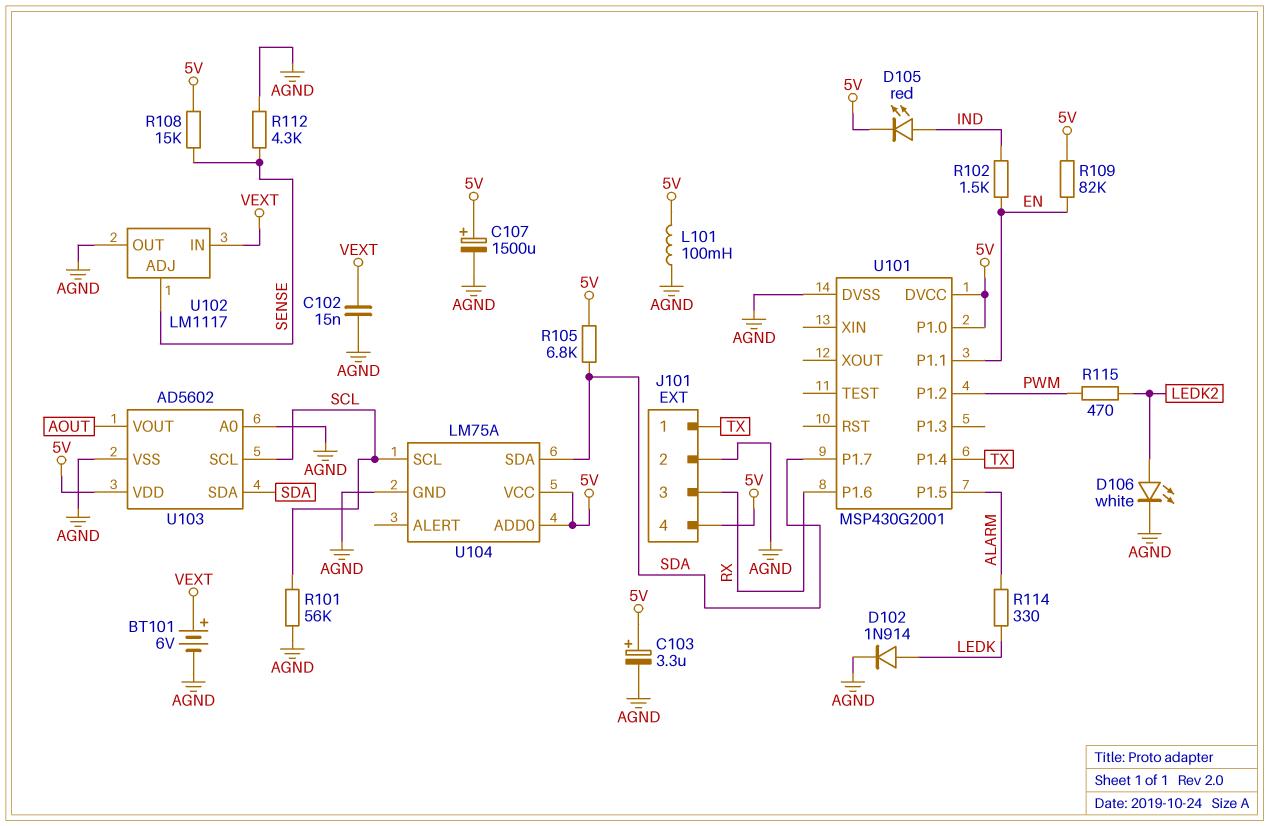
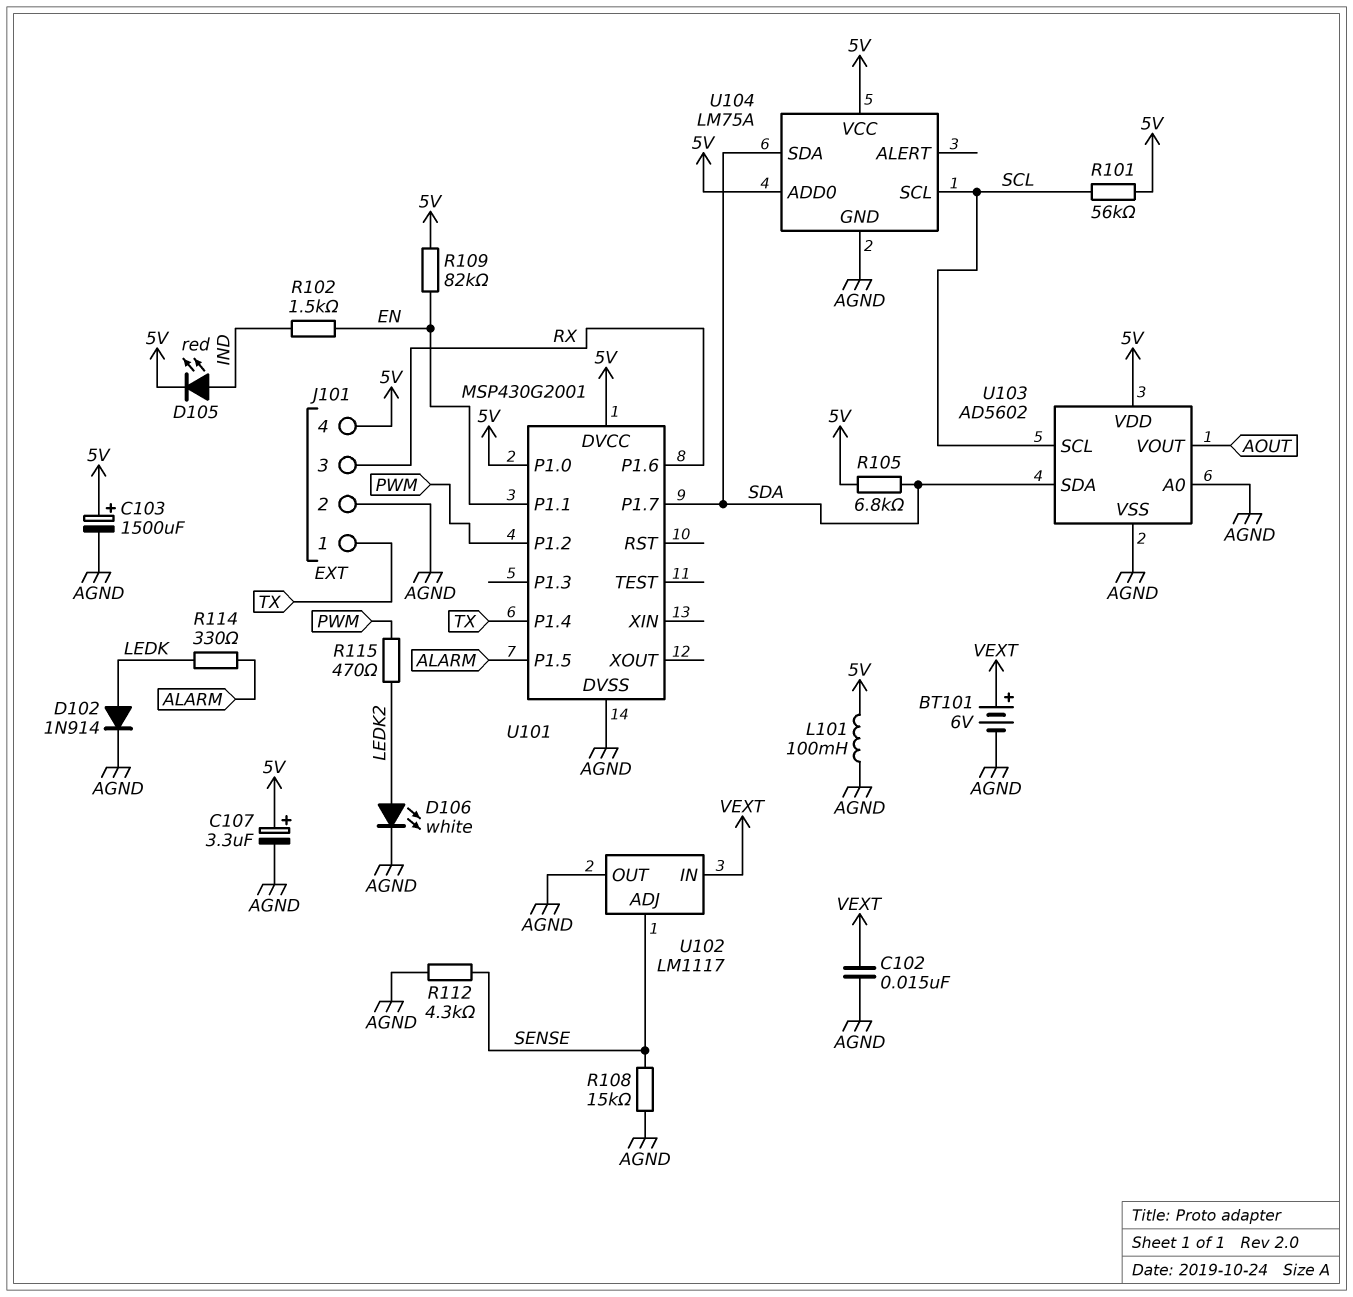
C103: 3.3uF (plus 5V, minus AGND) -> 1500uF (plus 5V, minus AGND)
C107: 1500uF (plus 5V, minus AGND) -> 3.3uF (plus 5V, minus AGND)
R101: 56k (AGND, SCL) -> 56k (5V, SCL)
R108: 15k (5V, SENSE) -> 15k (AGND, SENSE)

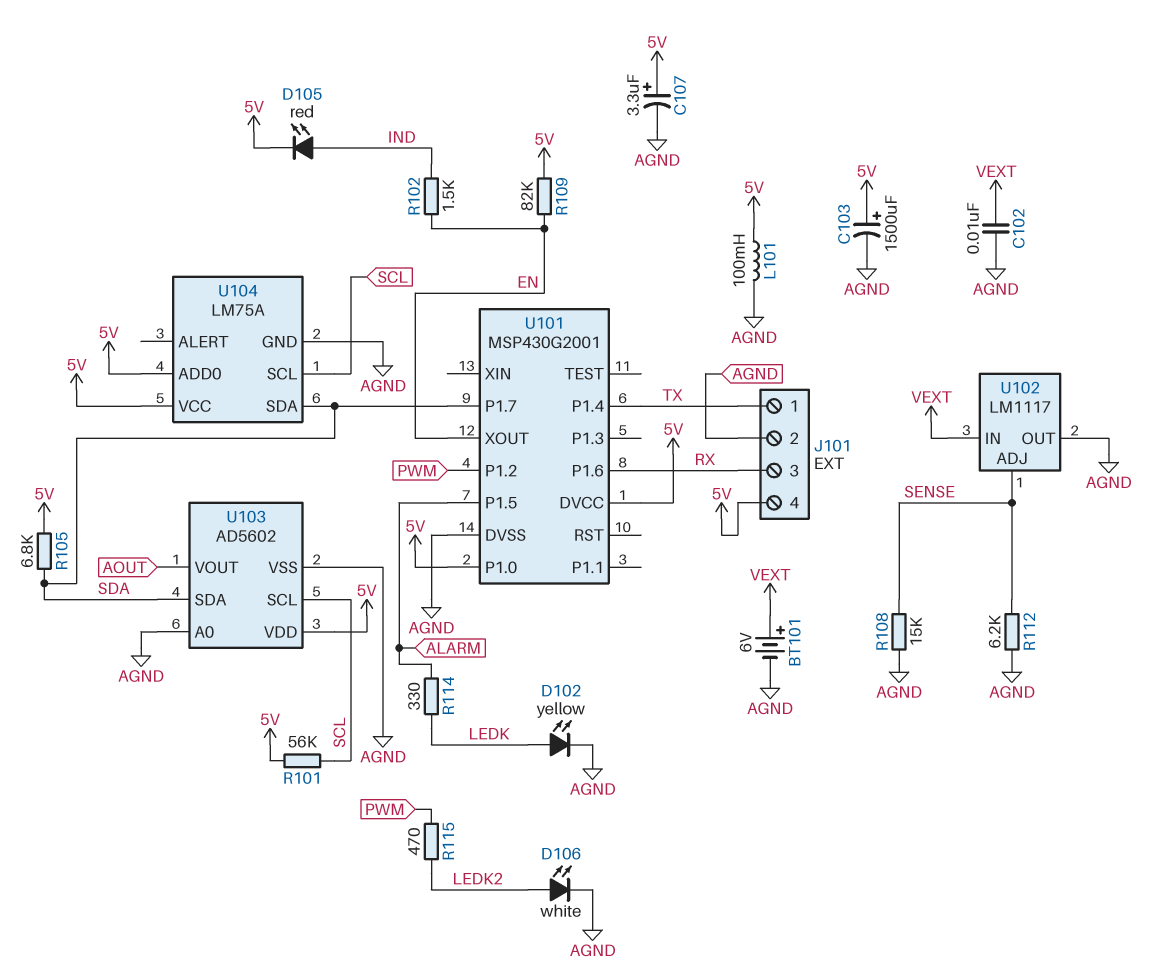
C102: 15nF (AGND, VEXT) -> 10nF (AGND, VEXT)
D102: diode 1N914 (A LEDK, K AGND) -> LED yellow (A LEDK, K AGND)
R112: 4.3k (AGND, SENSE) -> 6.2k (AGND, SENSE)
U101 pin P1.1: EN -> none
U101 pin XOUT: none -> EN

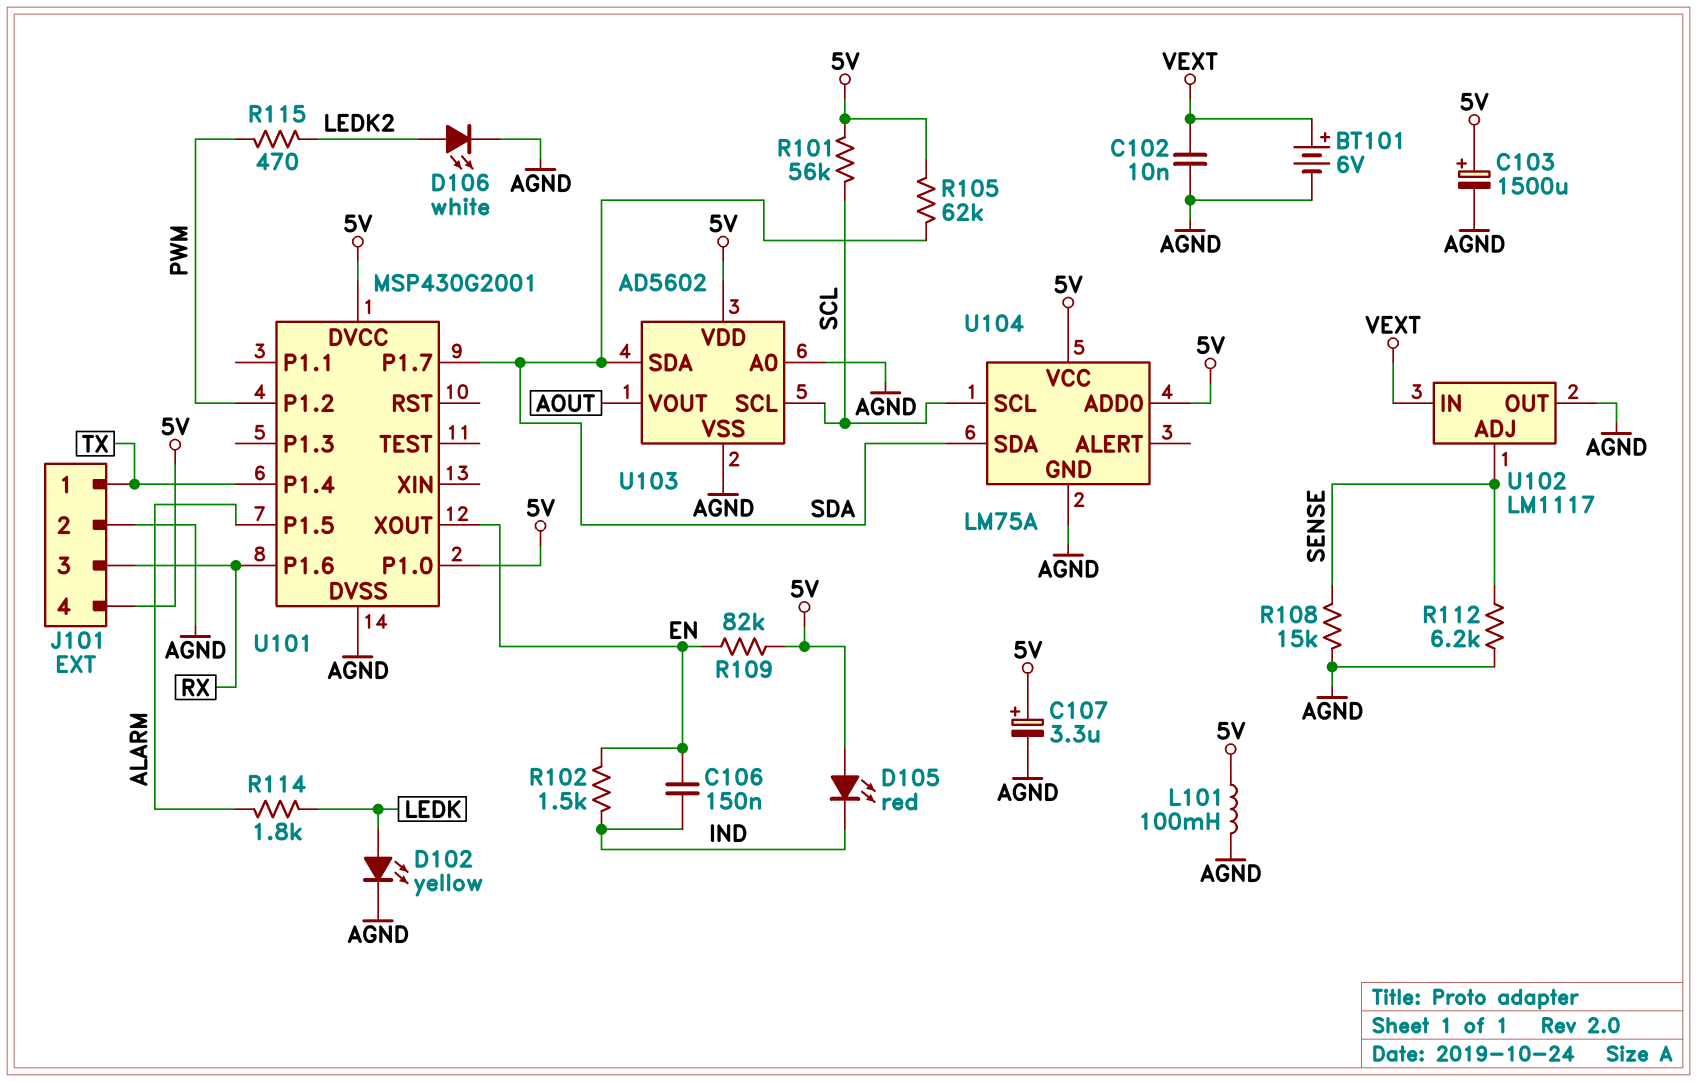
C106: none -> 150nF (EN, IND)
D105: LED red (A IND, K 5V) -> LED red (A 5V, K IND)
R105: 6.8k (5V, SDA) -> 62k (5V, SDA)
R114: 330 (ALARM, LEDK) -> 1.8k (ALARM, LEDK)

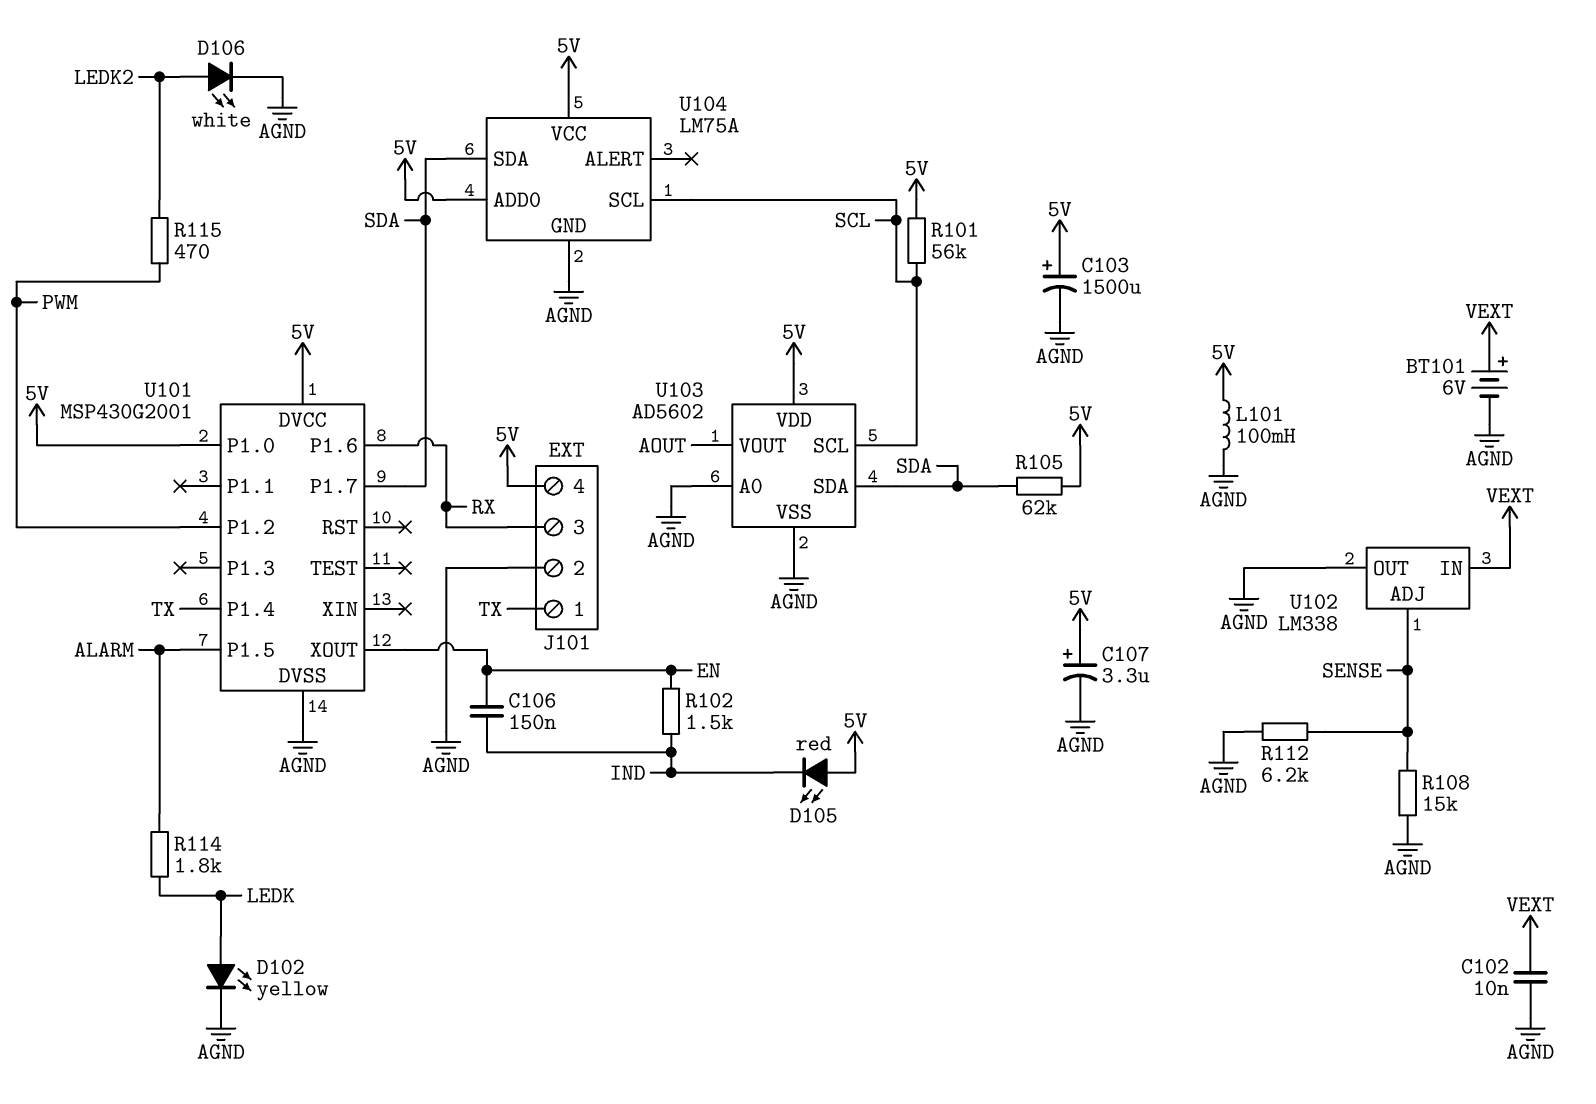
R109: 82k (5V, EN) -> none
U102: LM1117 -> LM338

